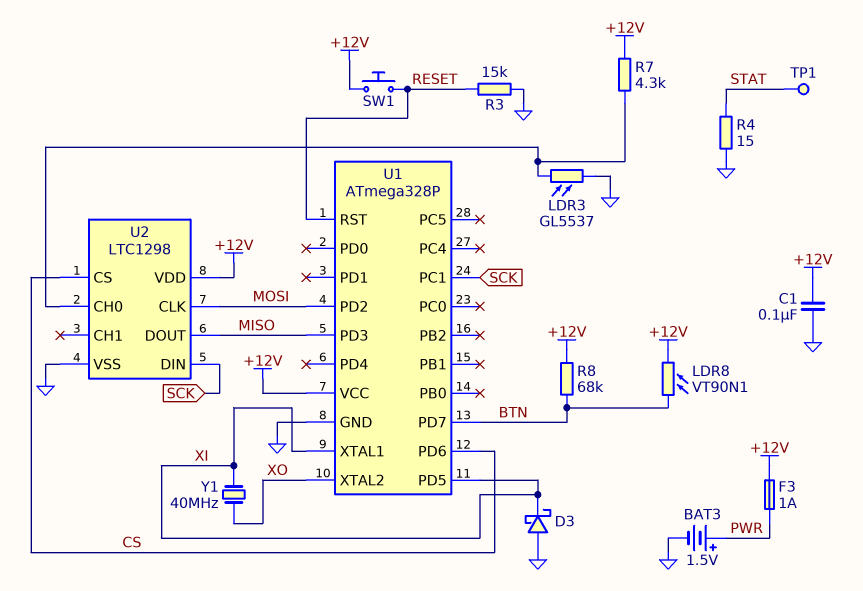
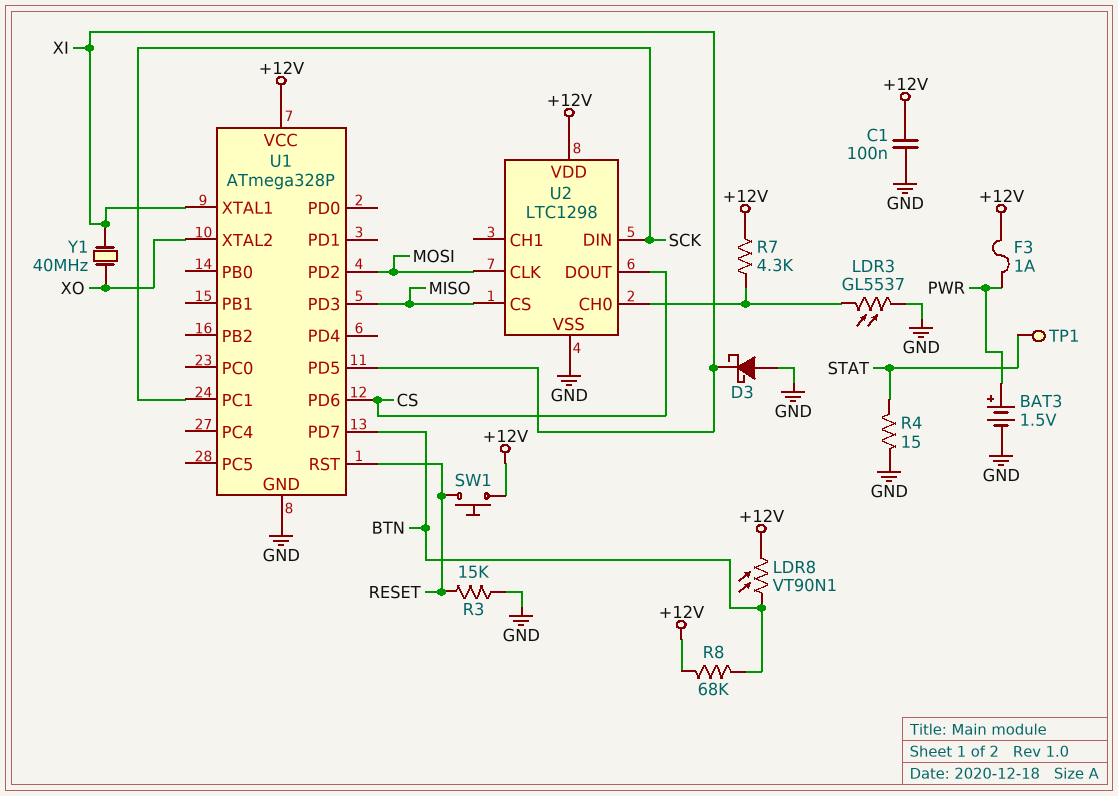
U2 pin CS: CS -> MISO
U2 pin DOUT: MISO -> CS

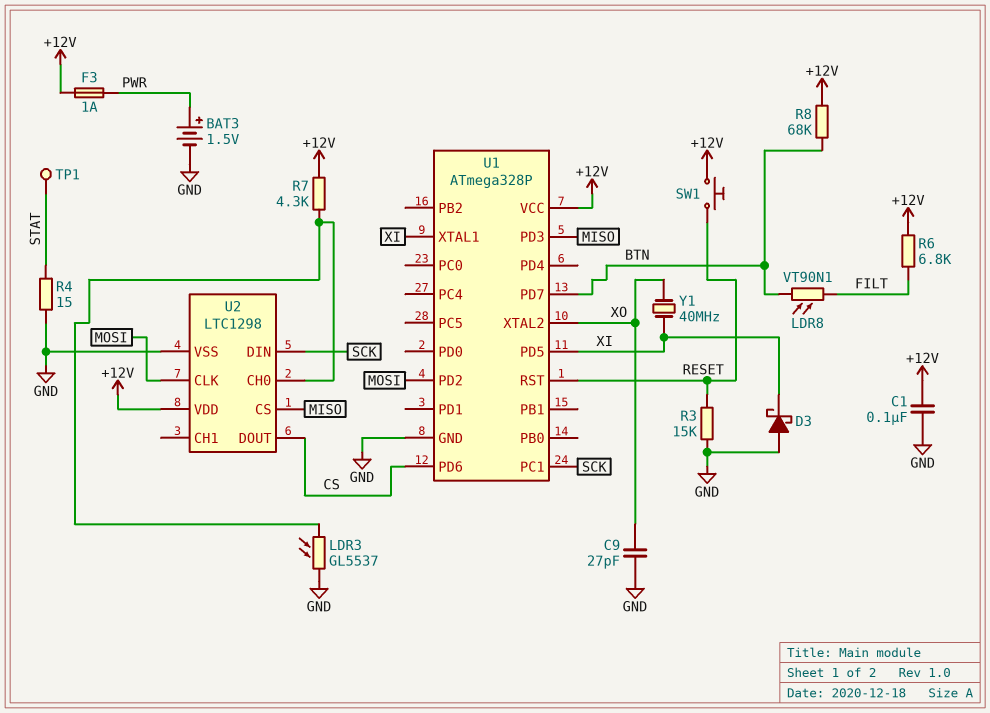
C9: none -> 27pF (GND, XO)
LDR8: VT90N1 (+12V, BTN) -> VT90N1 (BTN, FILT)
R6: none -> 6.8k (+12V, FILT)

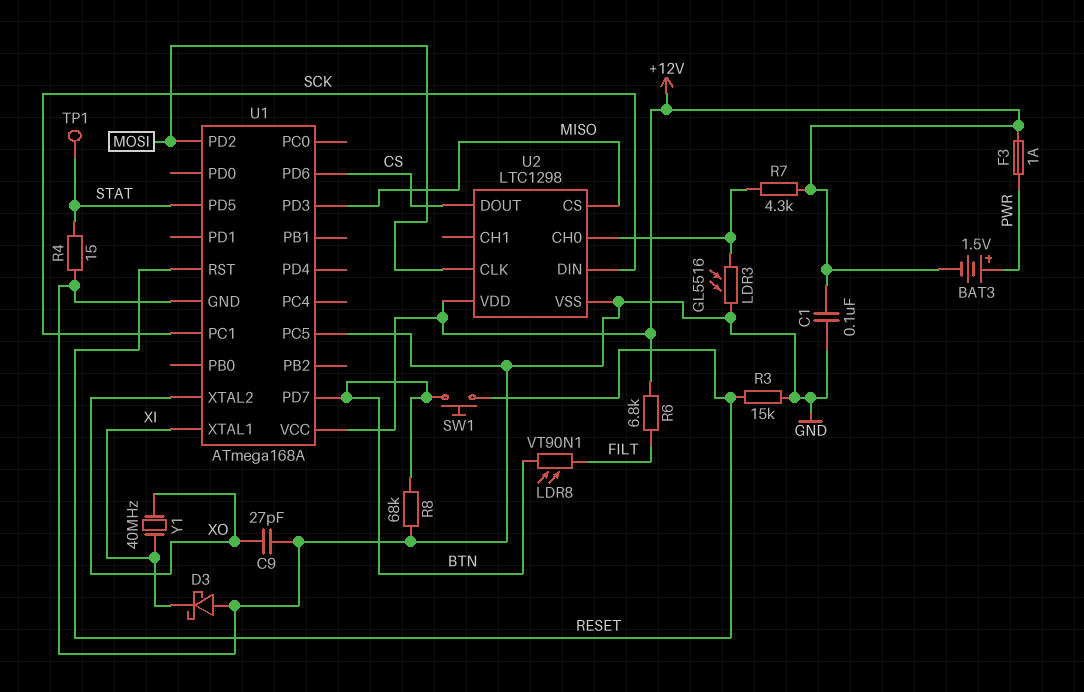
BAT3: 1.5V (plus PWR, minus GND) -> 1.5V (plus PWR, minus +12V)
LDR3: GL5537 (GND, U2/CH0) -> GL5516 (GND, U2/CH0)
R8: 68k (+12V, BTN) -> 68k (BTN, GND)
SW1: button (+12V, RESET) -> button (BTN, RESET)
U1: ATmega328P -> ATmega168A
U1 pin PC5: none -> GND
U1 pin PD5: XI -> STAT

